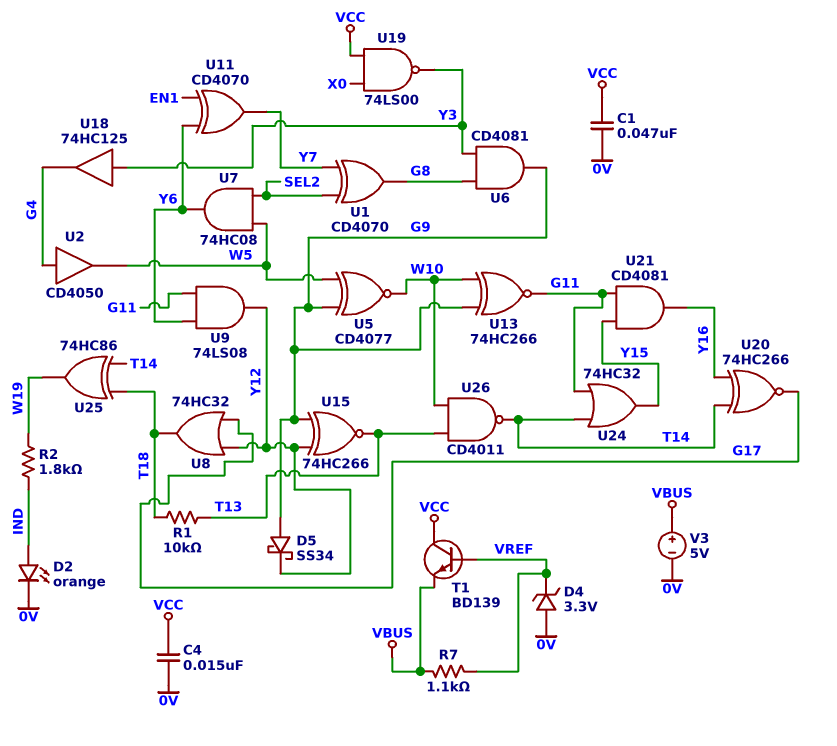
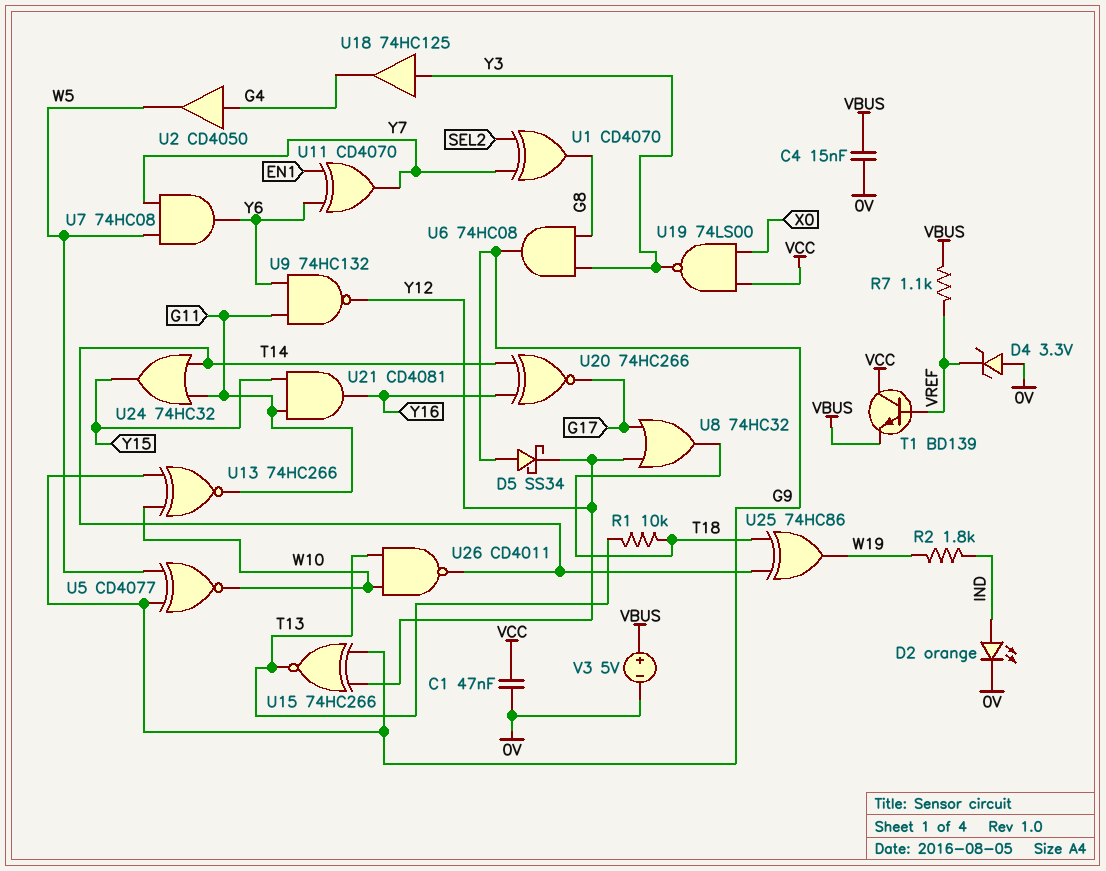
C4: 15nF (0V, VCC) -> 15nF (0V, VBUS)
U6: AND CD4081 (in G8, in Y3, out G9) -> AND 74HC08 (in G8, in Y3, out G9)
U7: AND 74HC08 (in SEL2, in W5, out Y6) -> AND 74HC08 (in W5, in Y7, out Y6)
U9: AND 74LS08 (in G11, in Y6, out Y12) -> NAND 74HC132 (in G11, in Y6, out Y12)

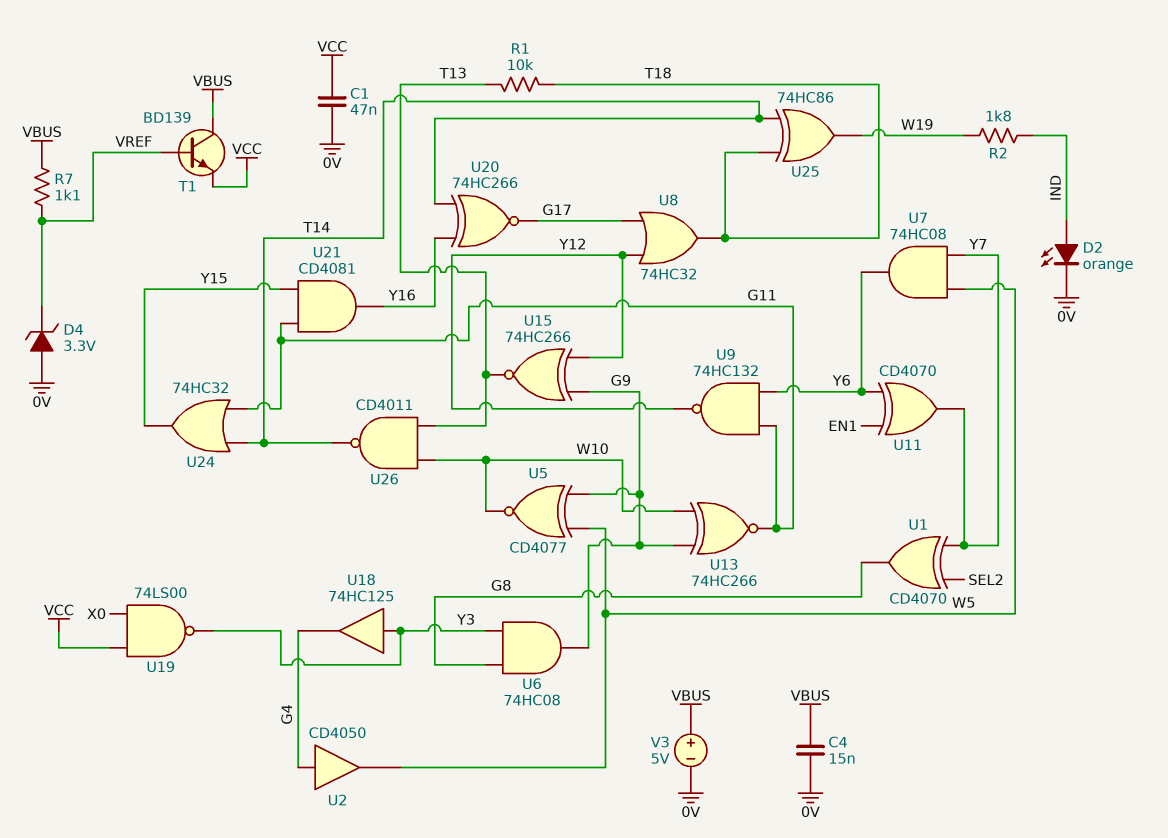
D5: schottky SS34 (A G9, K Y12) -> none
T1: NPN BD139 (B VREF, C VCC, E VBUS) -> NPN BD139 (B VREF, C VBUS, E VCC)

